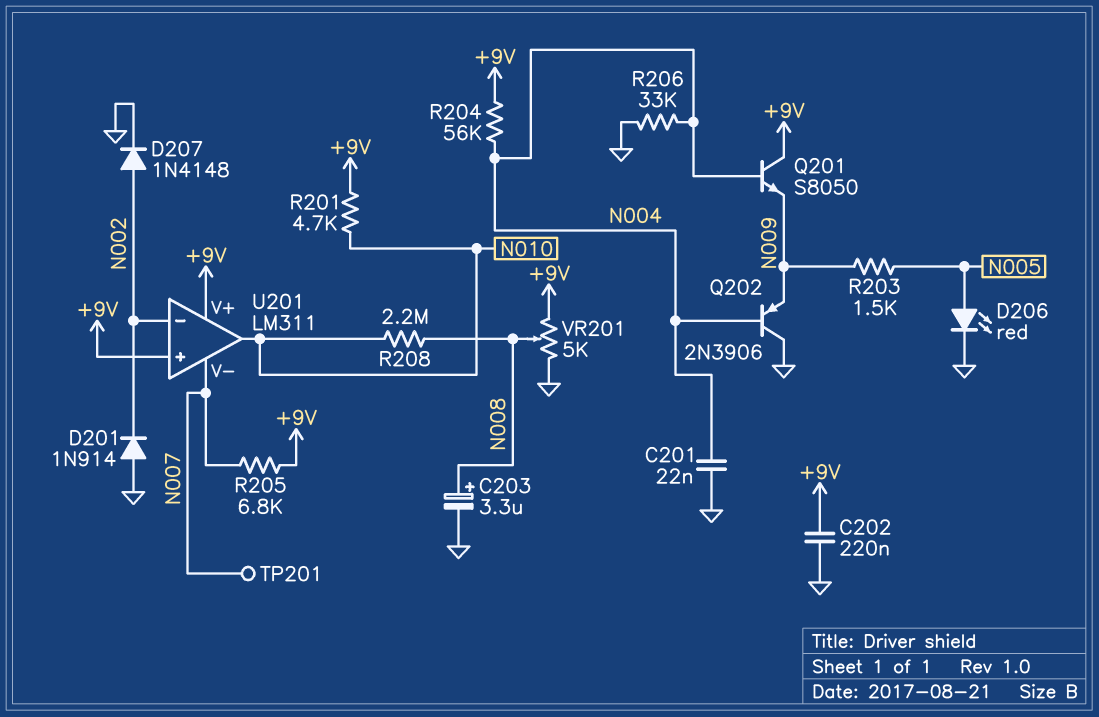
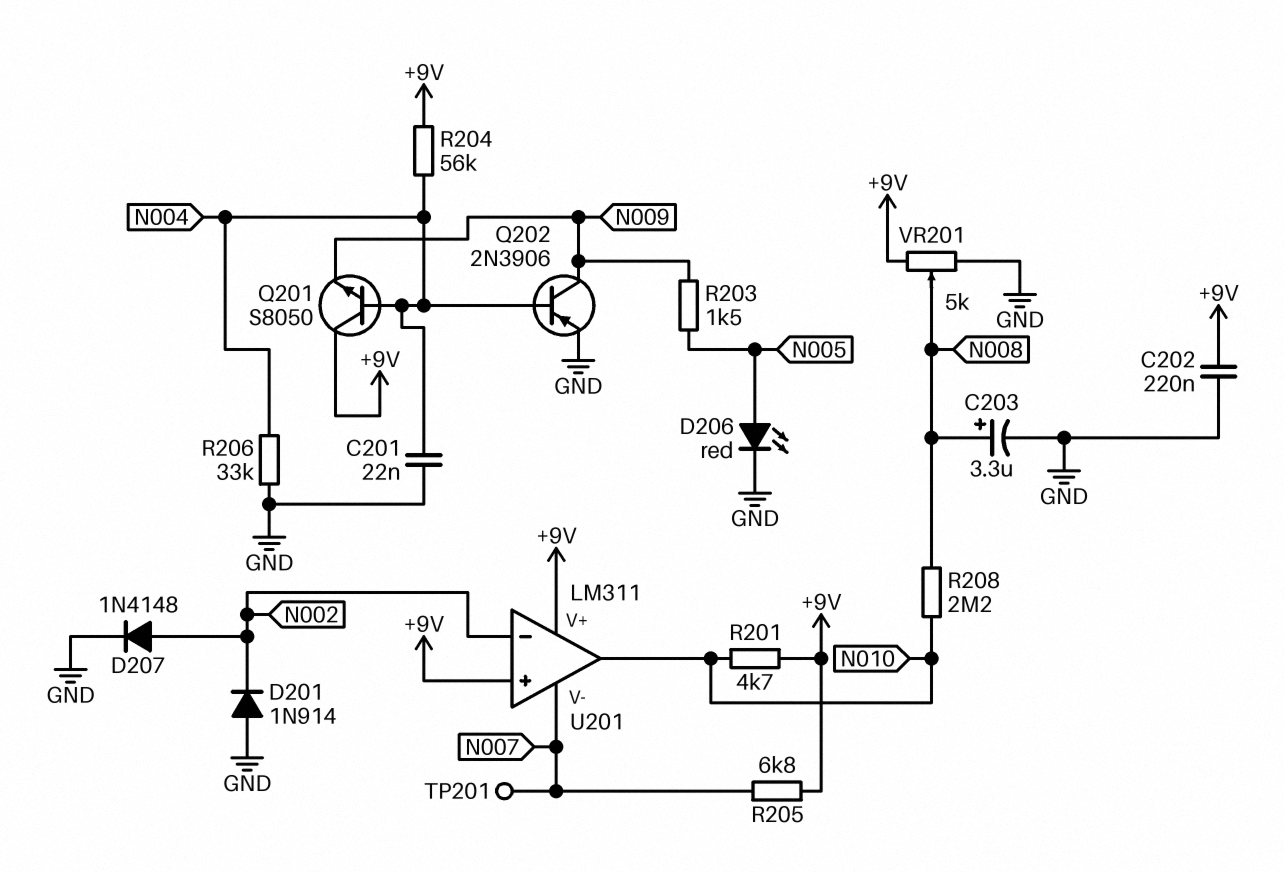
Q202: PNP 2N3906 (B N004, C GND, E N009) -> PNP 2N3906 (B N004, C N009, E GND)

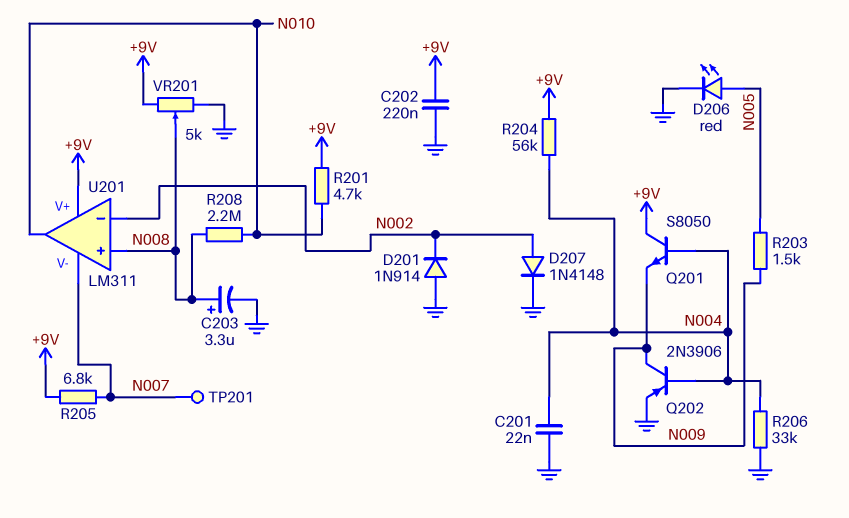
U201 pin in+: +9V -> N008

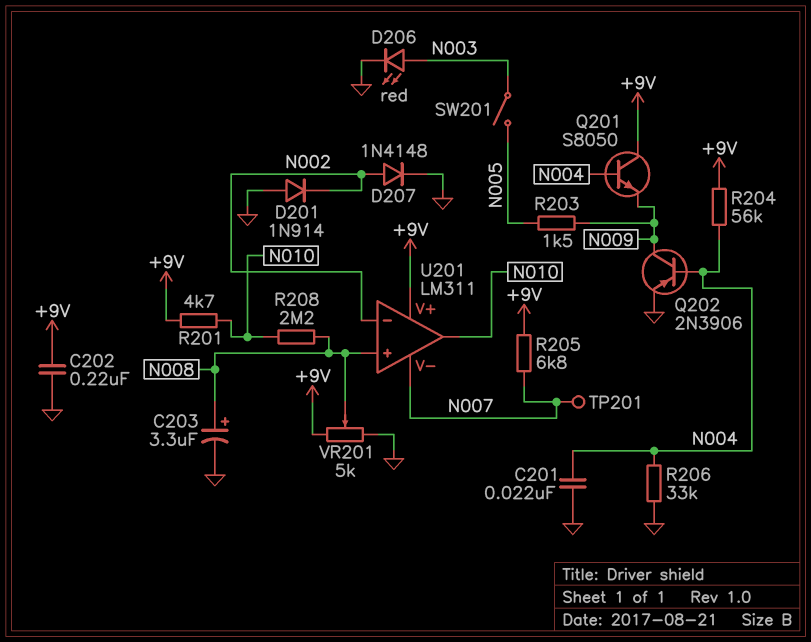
D206: LED red (A N005, K GND) -> LED red (A N003, K GND)
SW201: none -> switch (N003, N005)

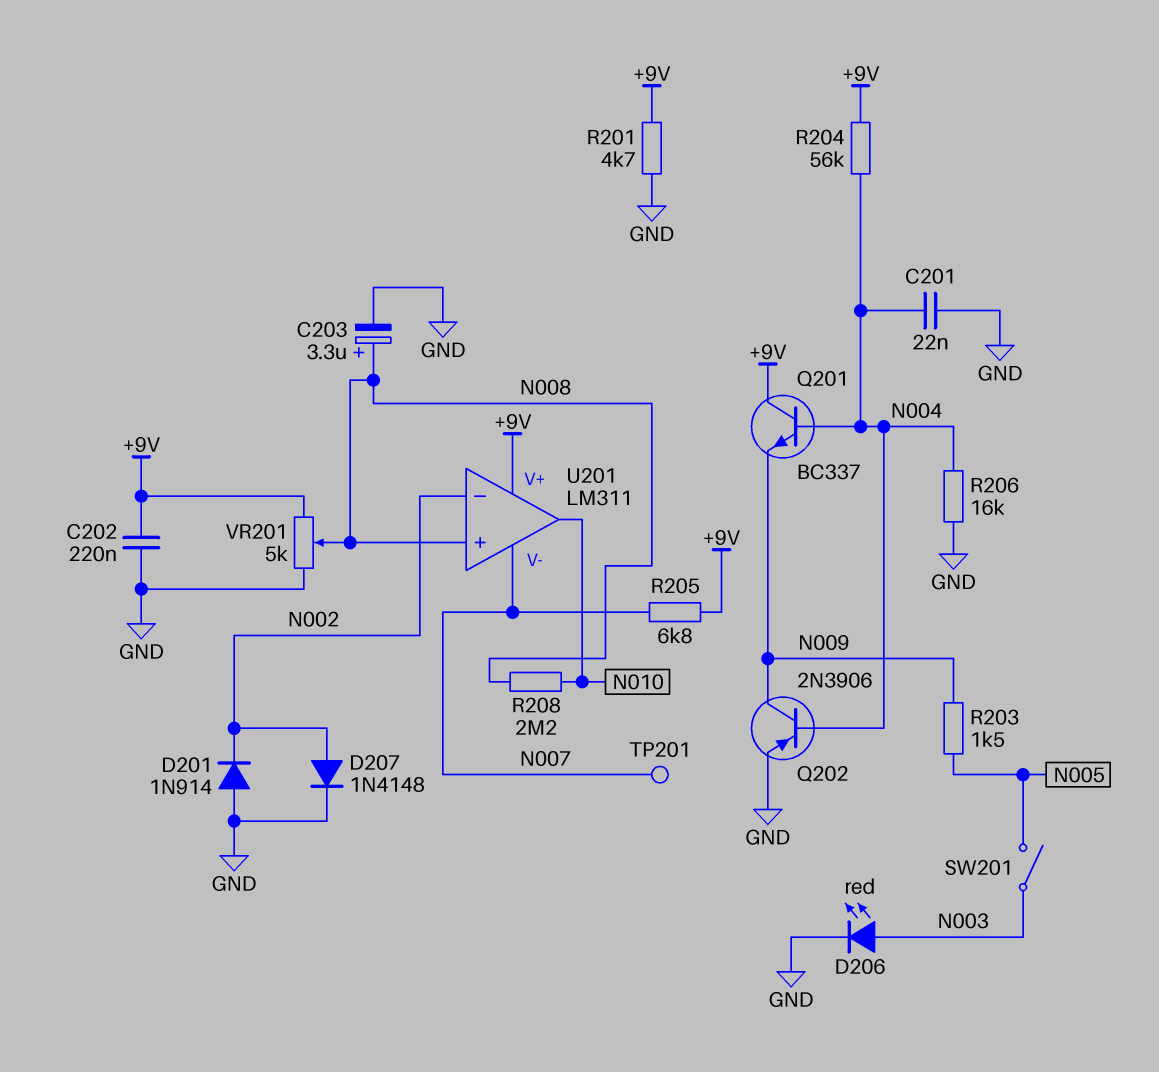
Q201: NPN S8050 (B N004, C +9V, E N009) -> NPN BC337 (B N004, C +9V, E N009)
R201: 4.7k (+9V, N010) -> 4.7k (+9V, GND)
R206: 33k (GND, N004) -> 16k (GND, N004)

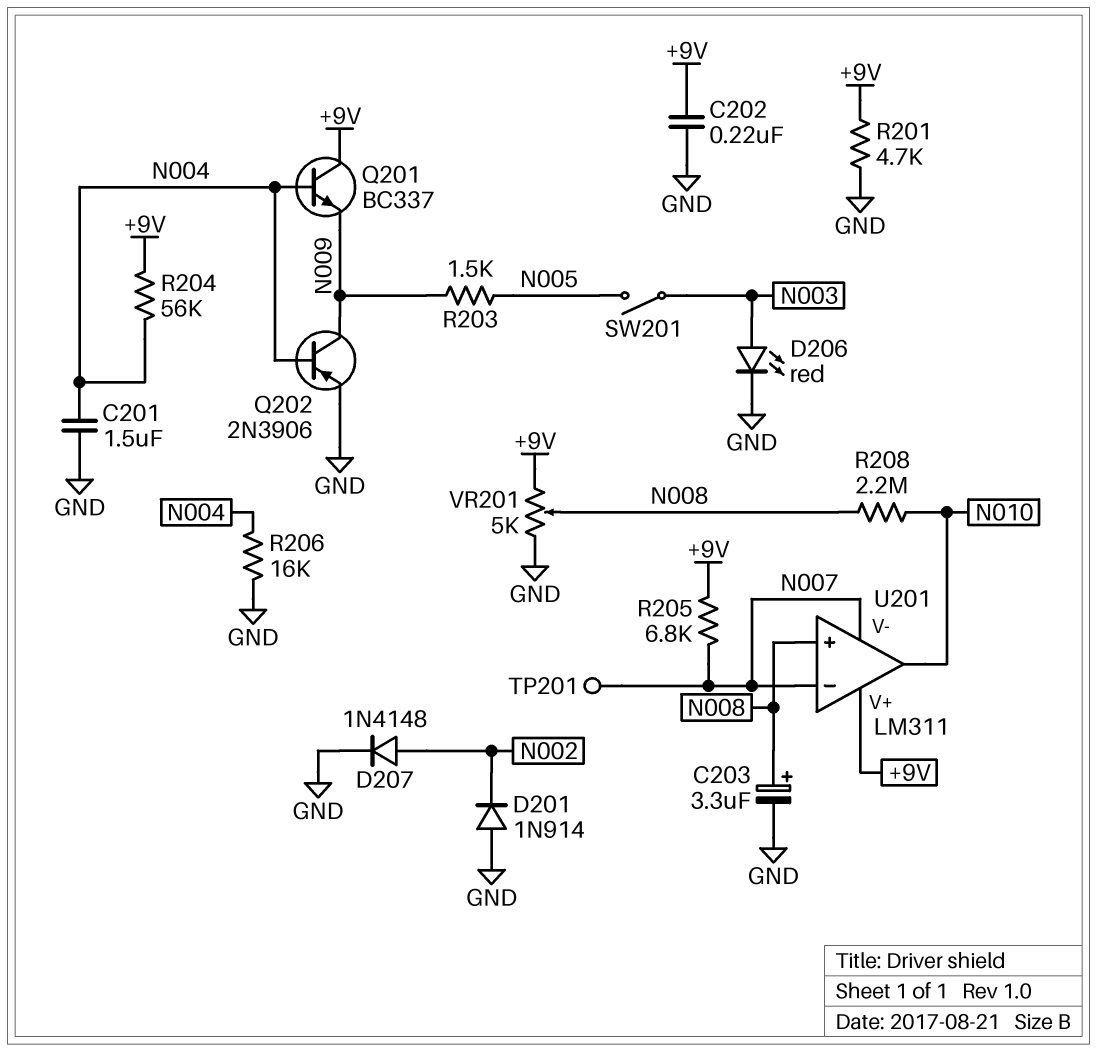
C201: 22nF (GND, N004) -> 1.5uF (GND, N004)
U201 pin in-: N002 -> N007

